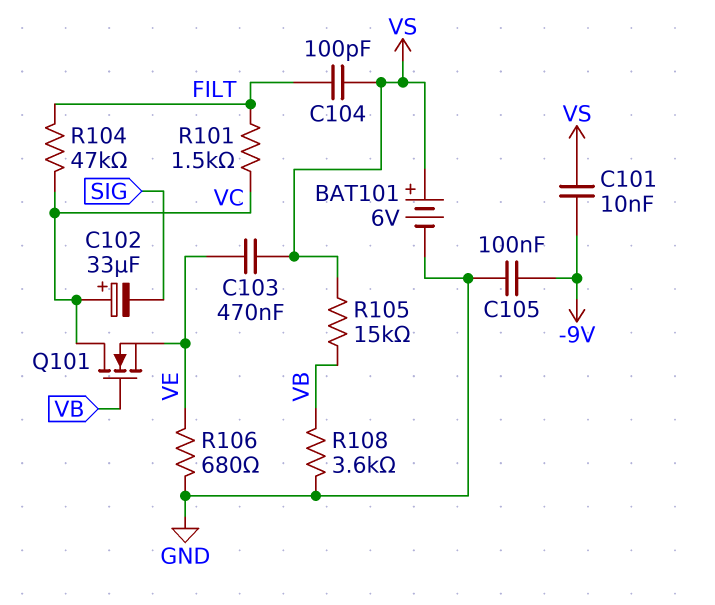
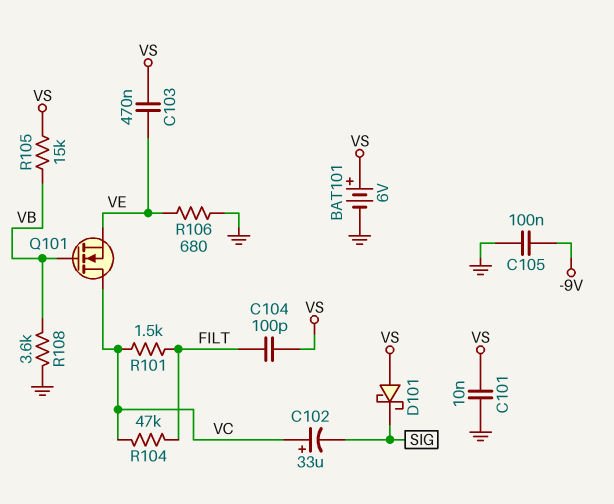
C101: 10nF (-9V, VS) -> 10nF (GND, VS)
D101: none -> schottky (A VS, K SIG)

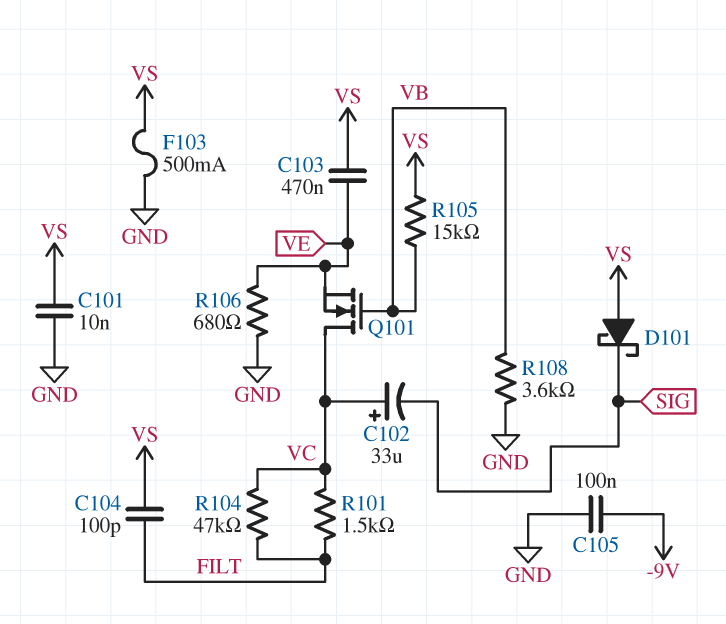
BAT101: 6V (plus VS, minus GND) -> none
F103: none -> 500mA (GND, VS)

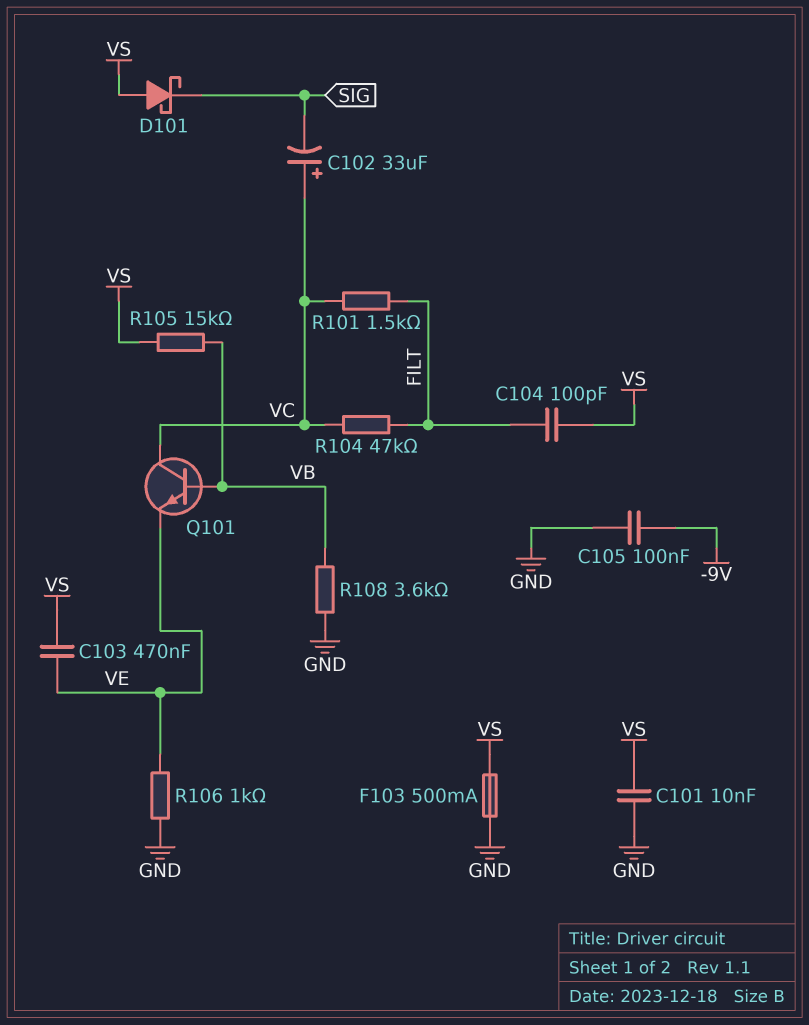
Q101: NMOS (G VB, D VC, S VE) -> NPN (B VB, C VC, E VE)
R106: 680 (GND, VE) -> 1k (GND, VE)

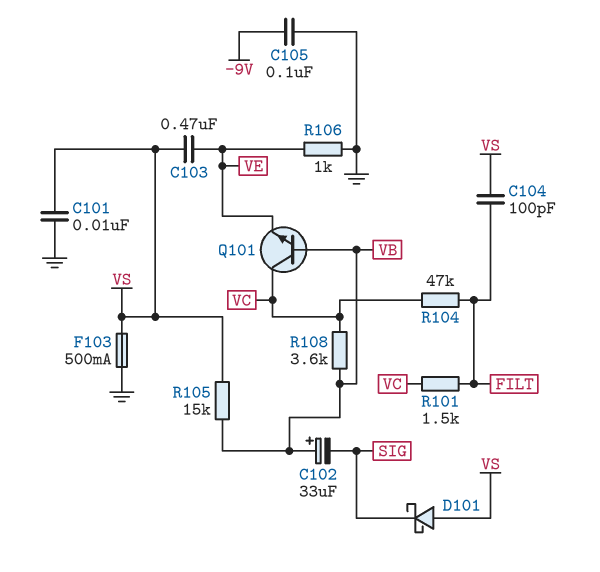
C102: 33uF (plus VC, minus SIG) -> 33uF (plus VB, minus SIG)
R108: 3.6k (GND, VB) -> 3.6k (VB, VC)

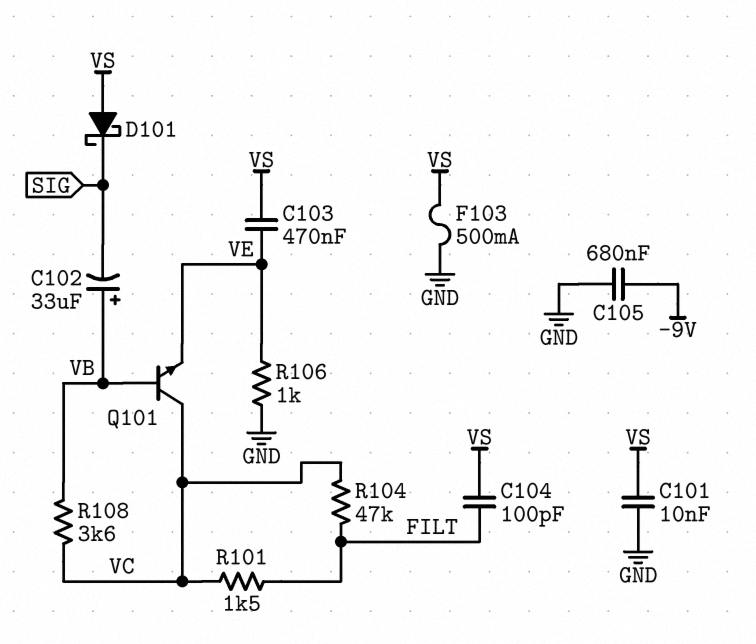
C105: 100nF (-9V, GND) -> 680nF (-9V, GND)
R105: 15k (VB, VS) -> none

